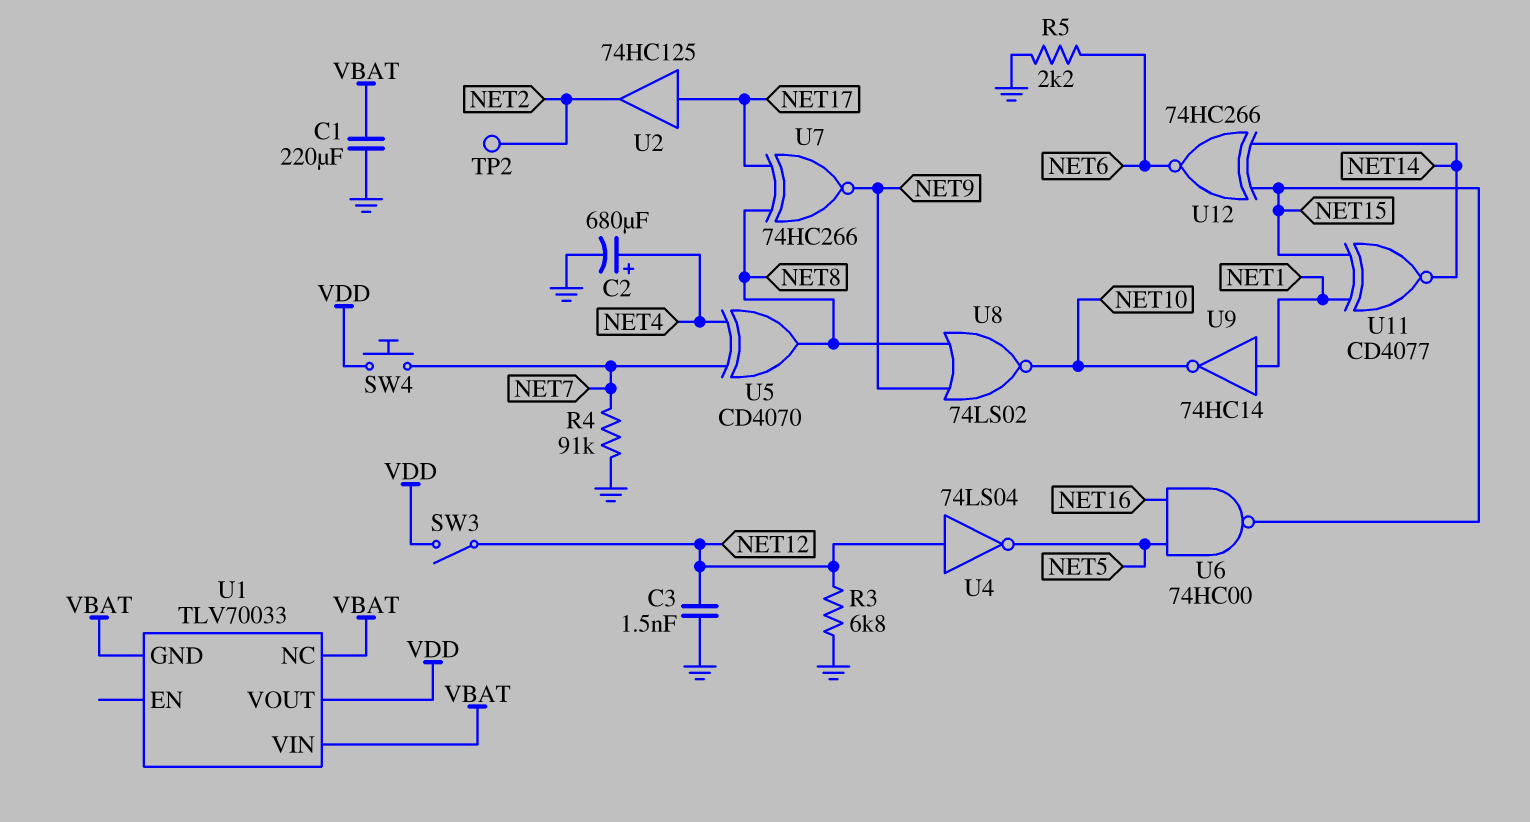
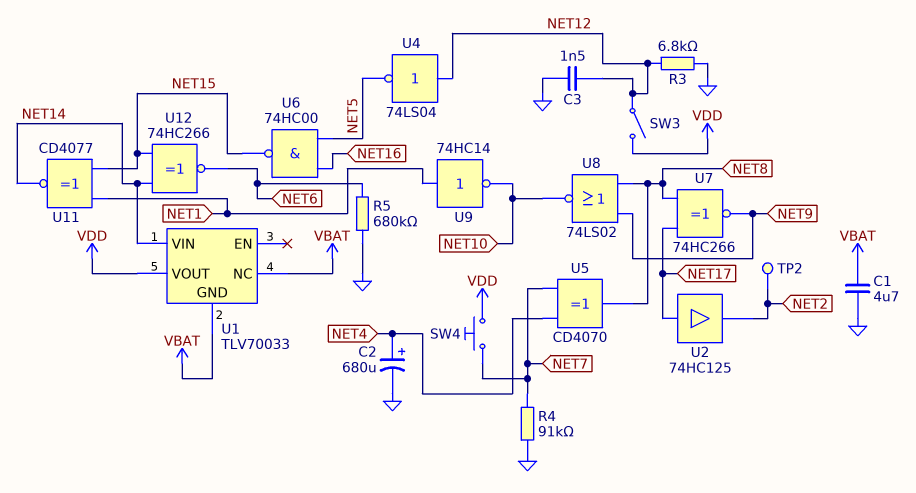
C1: 220uF (GND, VBAT) -> 4.7uF (GND, VBAT)
R5: 2.2k (GND, NET6) -> 680k (GND, NET6)
U1 pin VIN: VBAT -> NET14

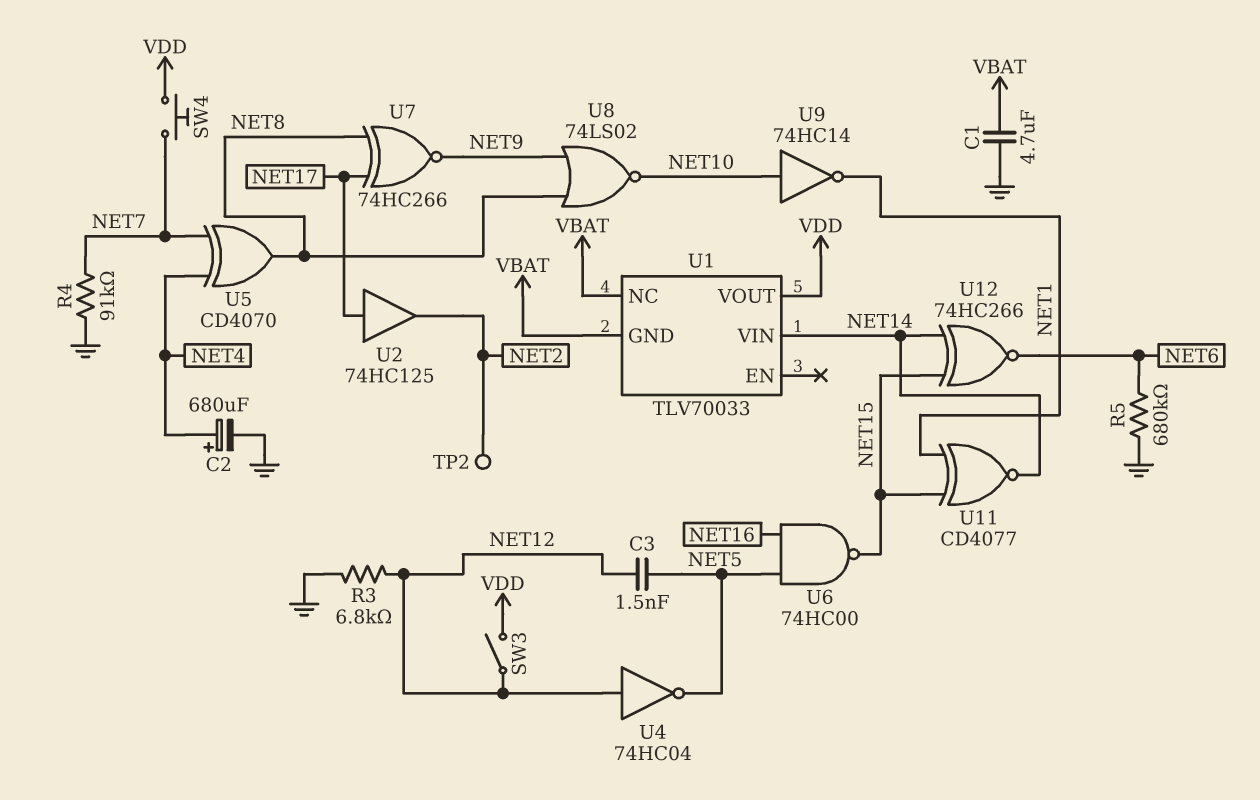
C3: 1.5nF (GND, NET12) -> 1.5nF (NET5, NET12)
U4: NOT 74LS04 (in NET12, out NET5) -> NOT 74HC04 (in NET12, out NET5)
U9: NOT 74HC14 (in NET1, out NET10) -> NOT 74HC14 (in NET10, out NET1)

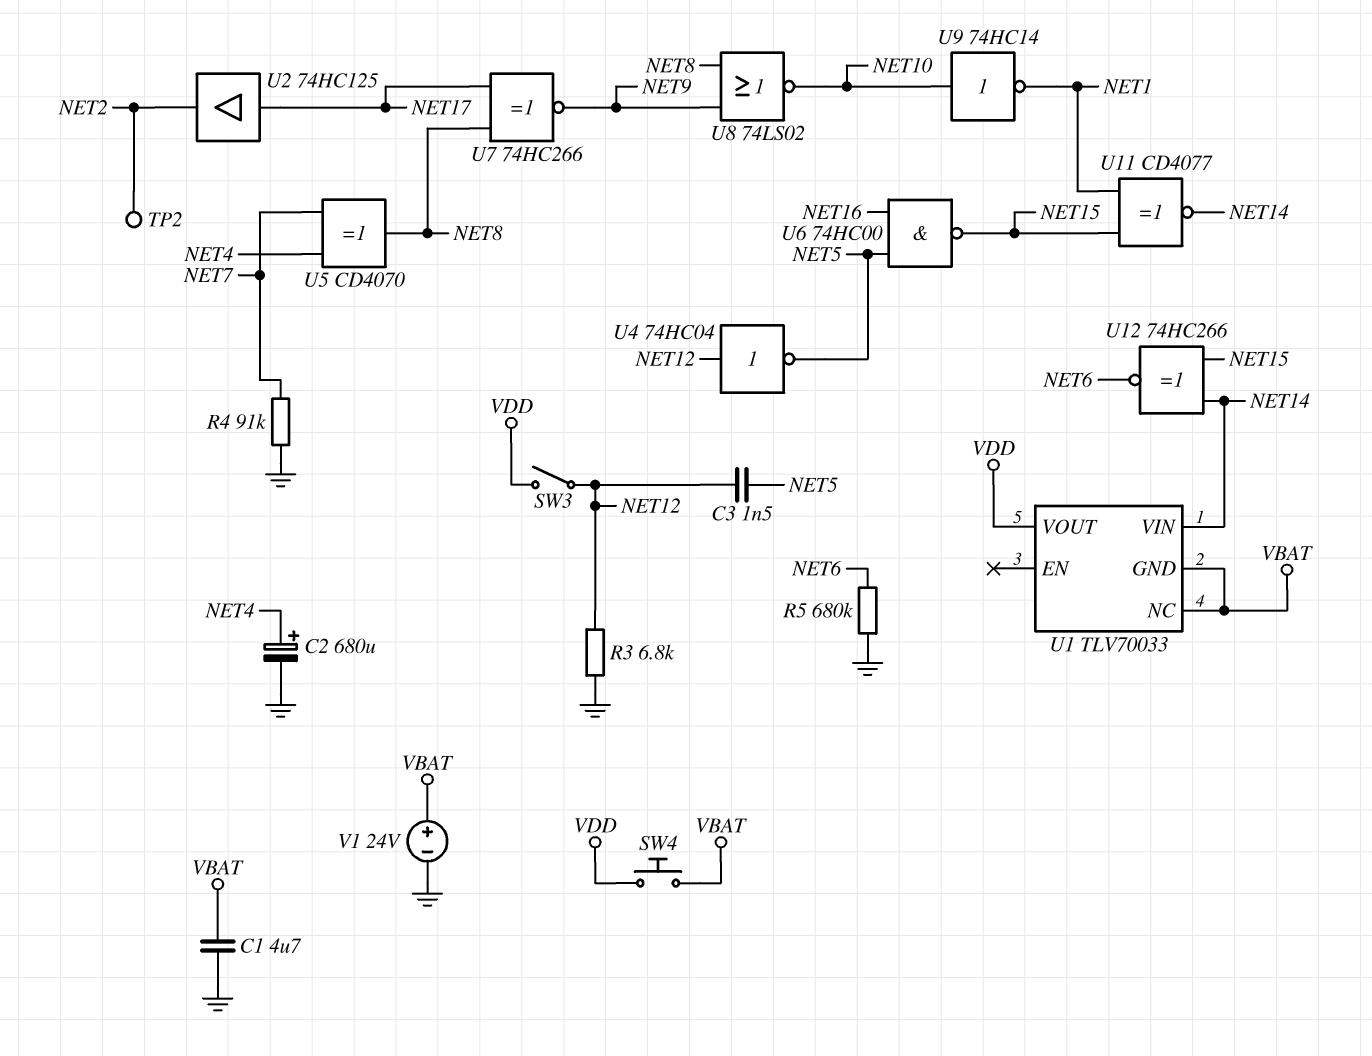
SW4: button (NET7, VDD) -> button (VBAT, VDD)
V1: none -> 24V (plus VBAT, minus GND)

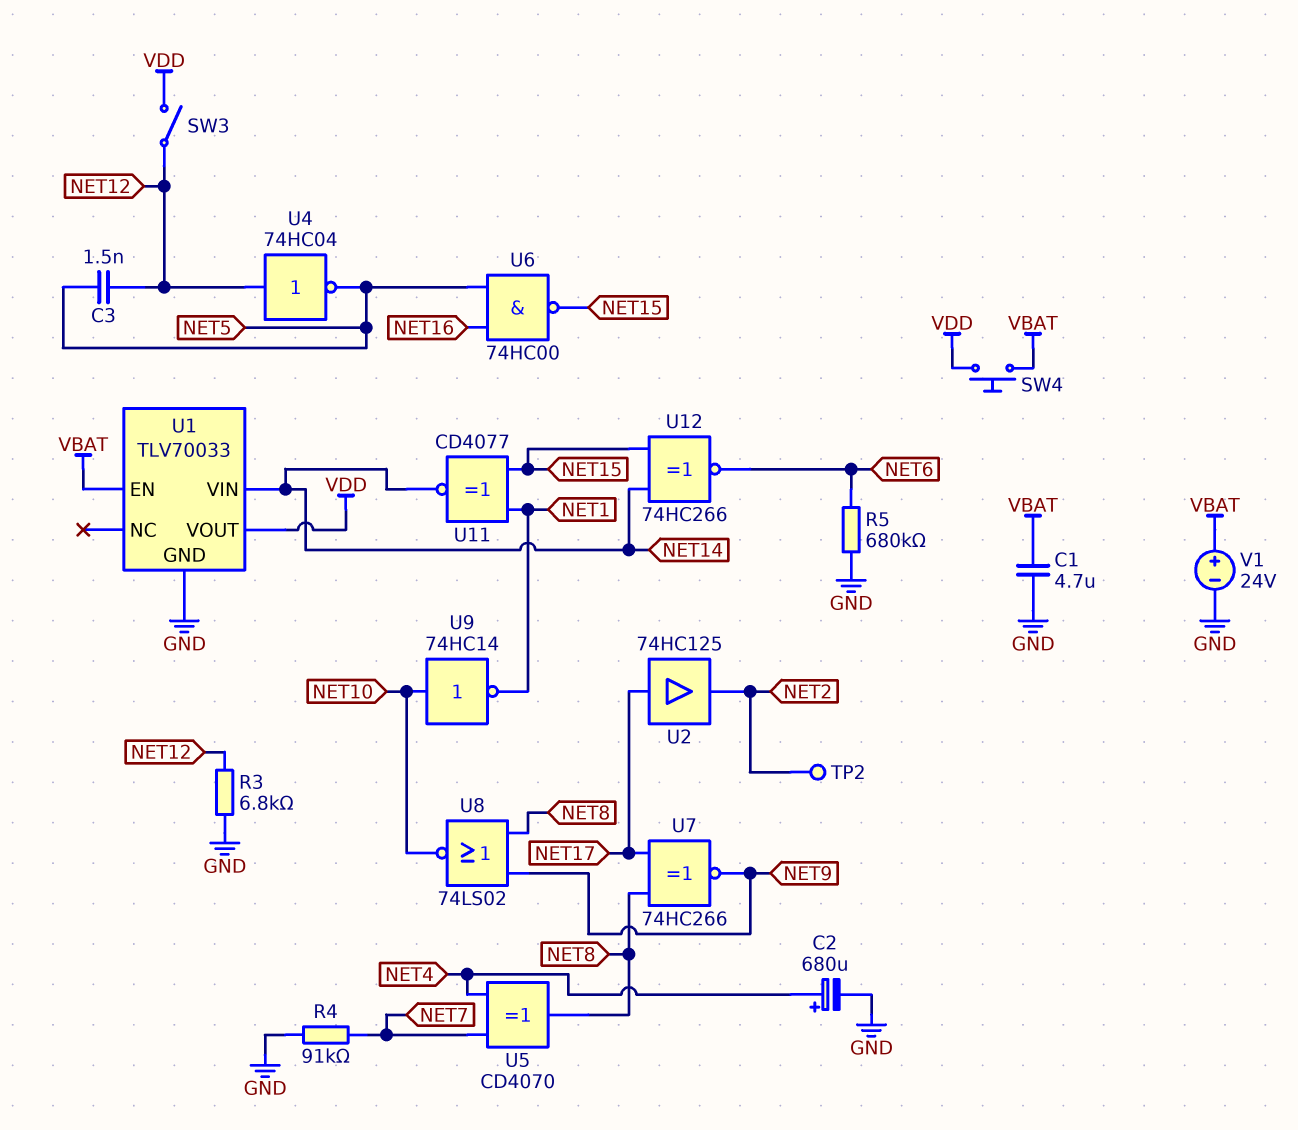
U1 pin EN: none -> VBAT
U1 pin GND: VBAT -> GND
U1 pin NC: VBAT -> none

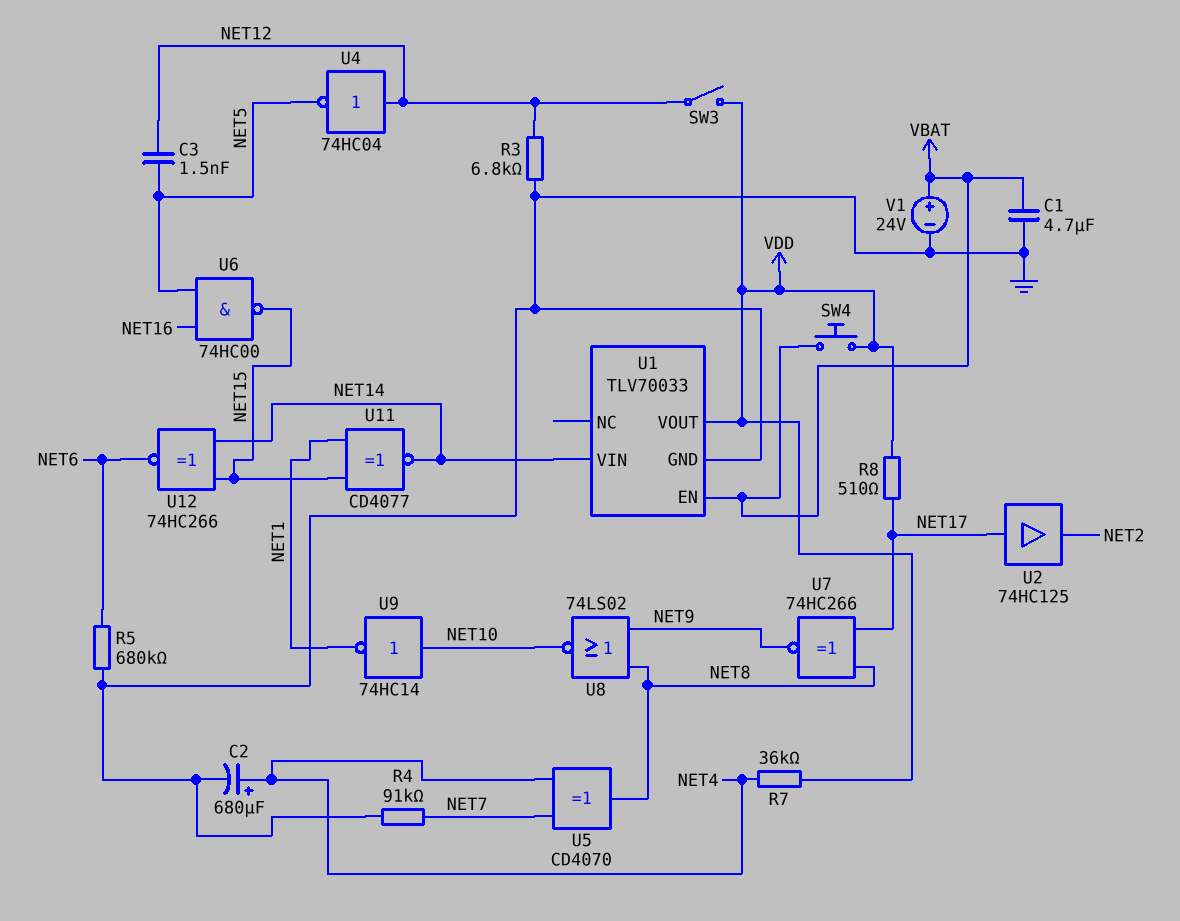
R7: none -> 36k (NET4, VDD)
R8: none -> 510 (NET17, VDD)
TP2: test point (NET2) -> none

